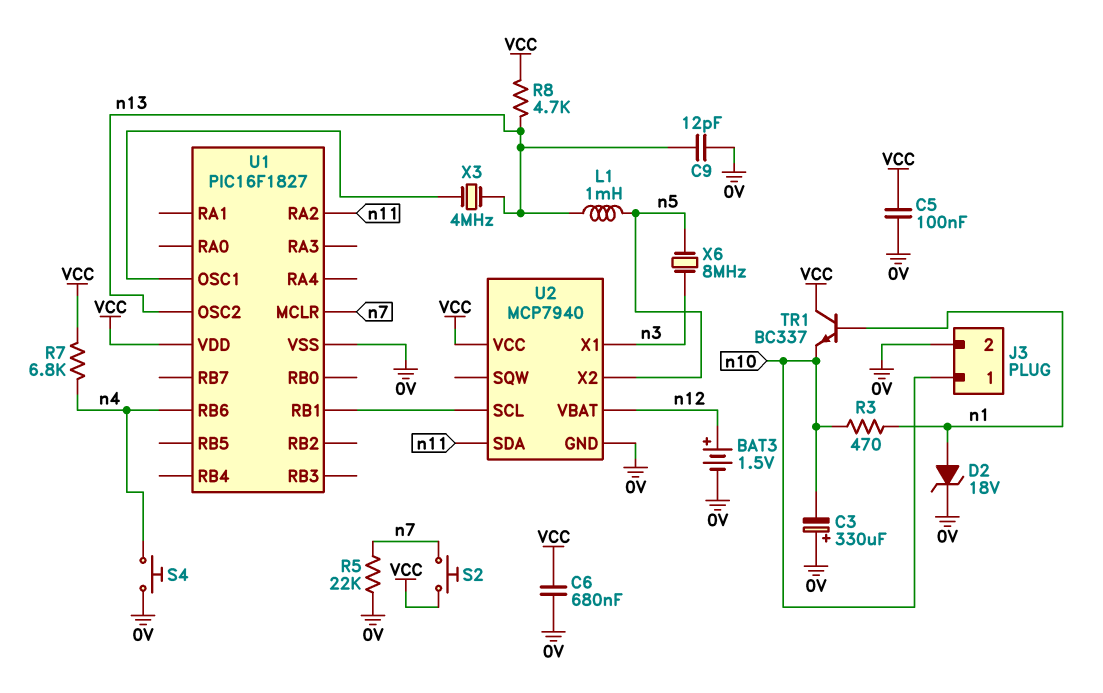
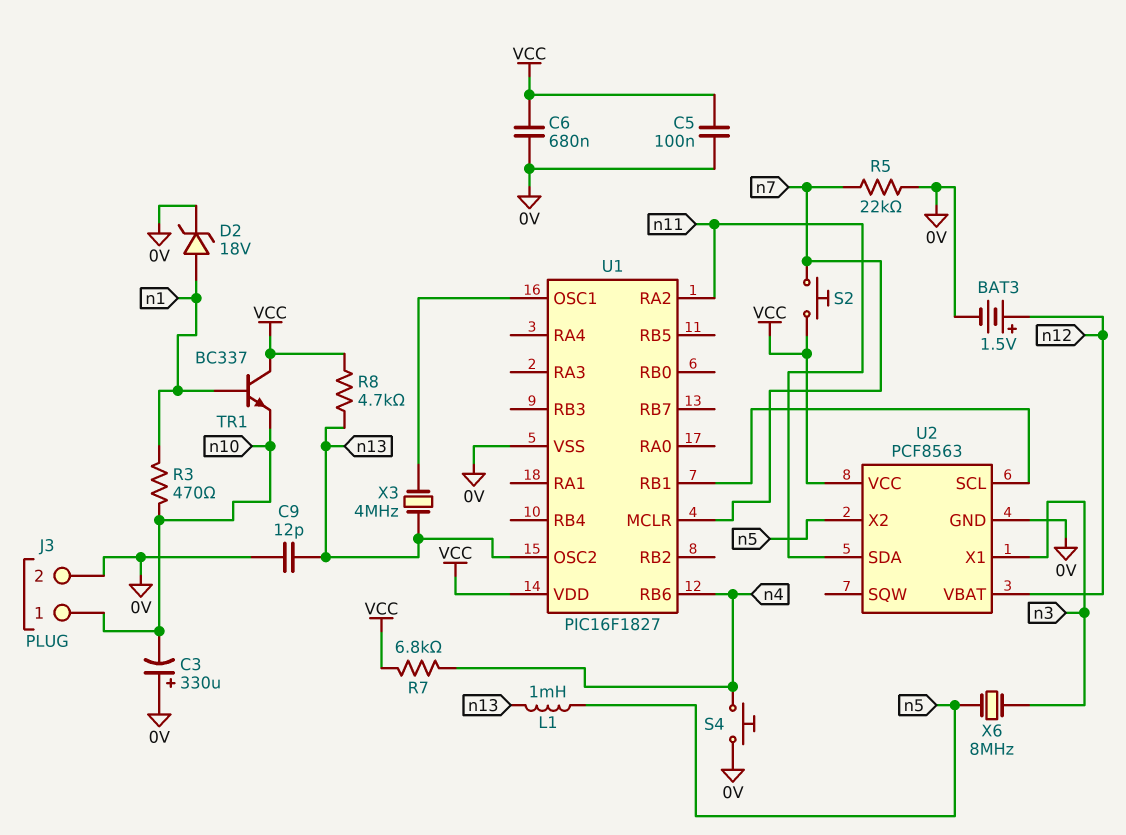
U2: MCP7940 -> PCF8563

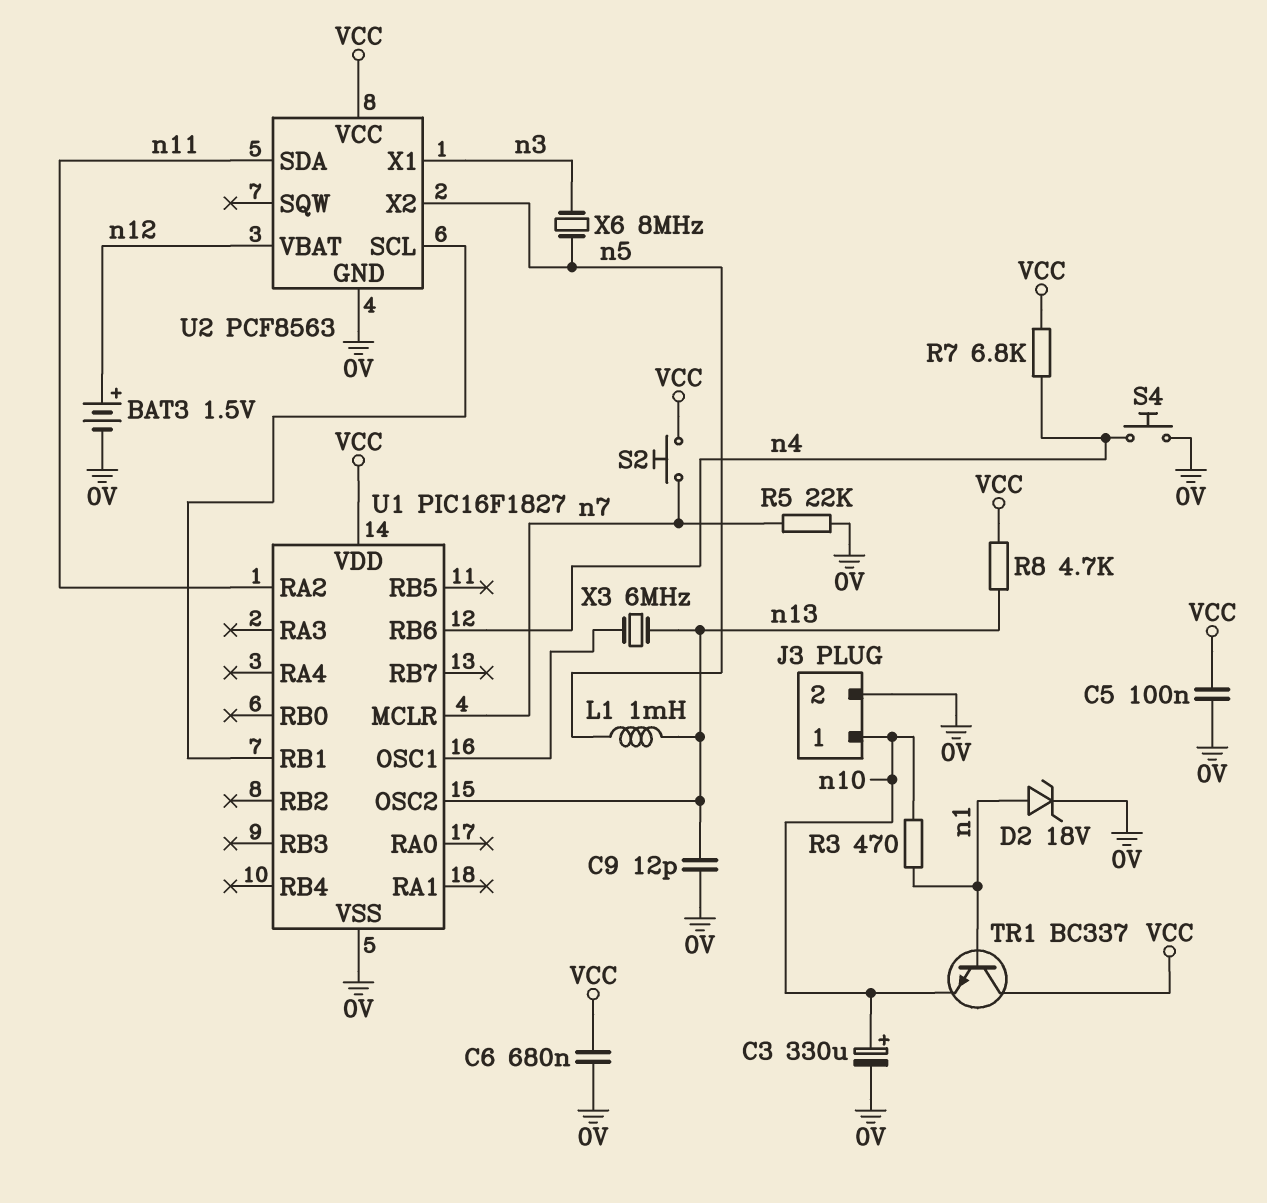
C3: 330uF (plus 0V, minus n10) -> 330uF (plus n10, minus 0V)
X3: 4MHz (U1/OSC1, n13) -> 6MHz (U1/OSC1, n13)

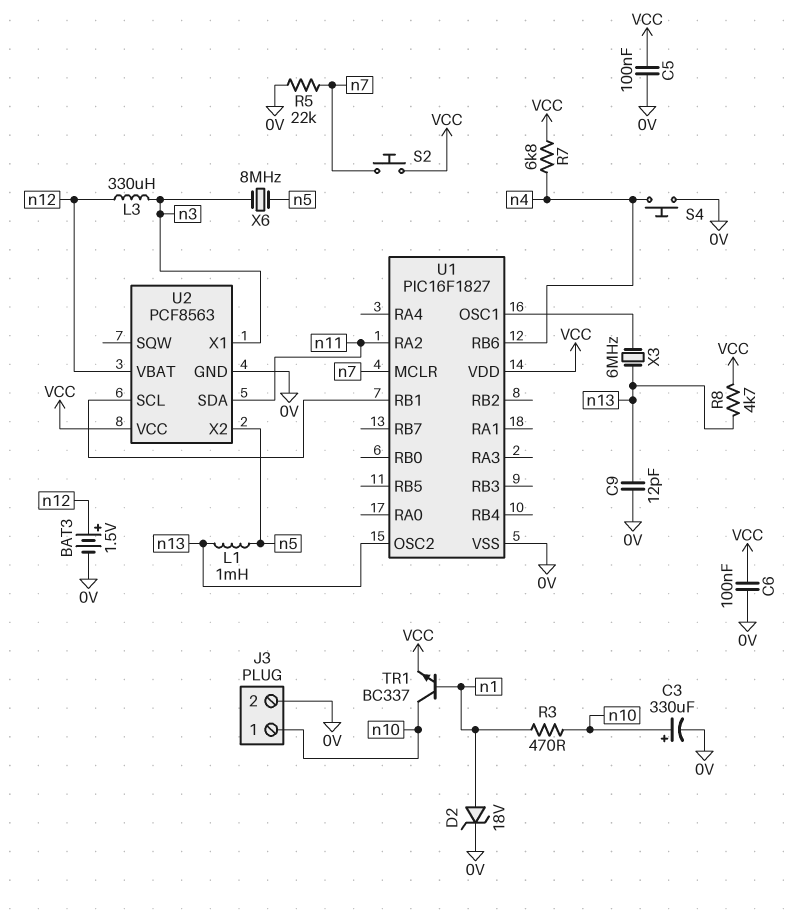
C6: 680nF (0V, VCC) -> 100nF (0V, VCC)
L3: none -> 330uH (n3, n12)
TR1: NPN BC337 (B n1, C VCC, E n10) -> NPN BC337 (B n1, C n10, E VCC)

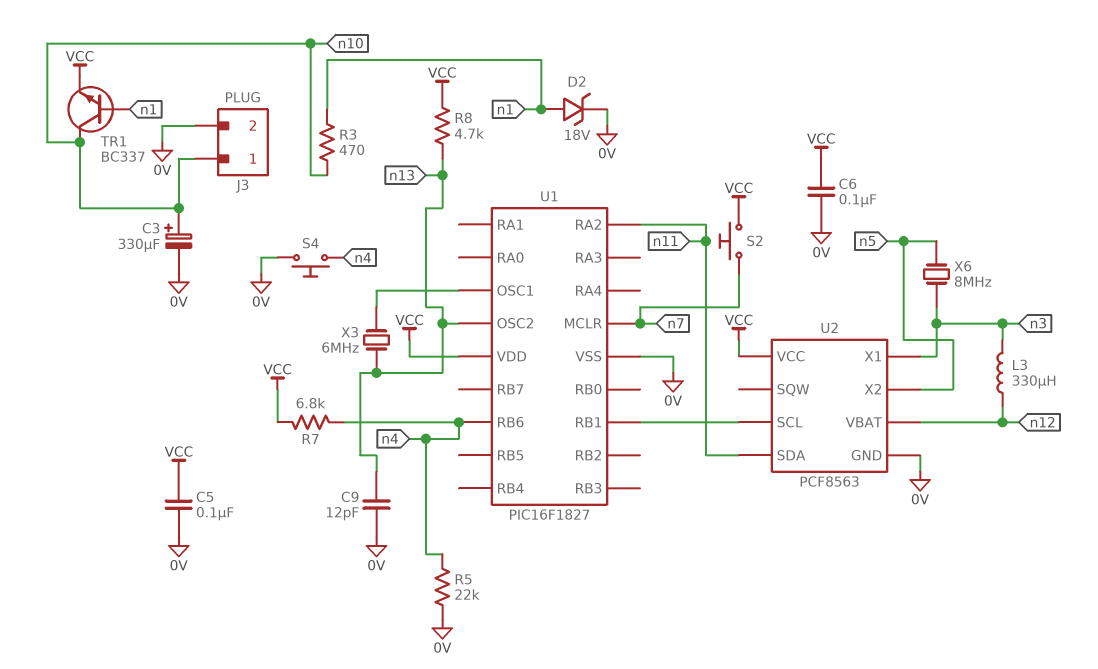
BAT3: 1.5V (plus n12, minus 0V) -> none
L1: 1mH (n5, n13) -> none
R5: 22k (0V, n7) -> 22k (0V, n4)

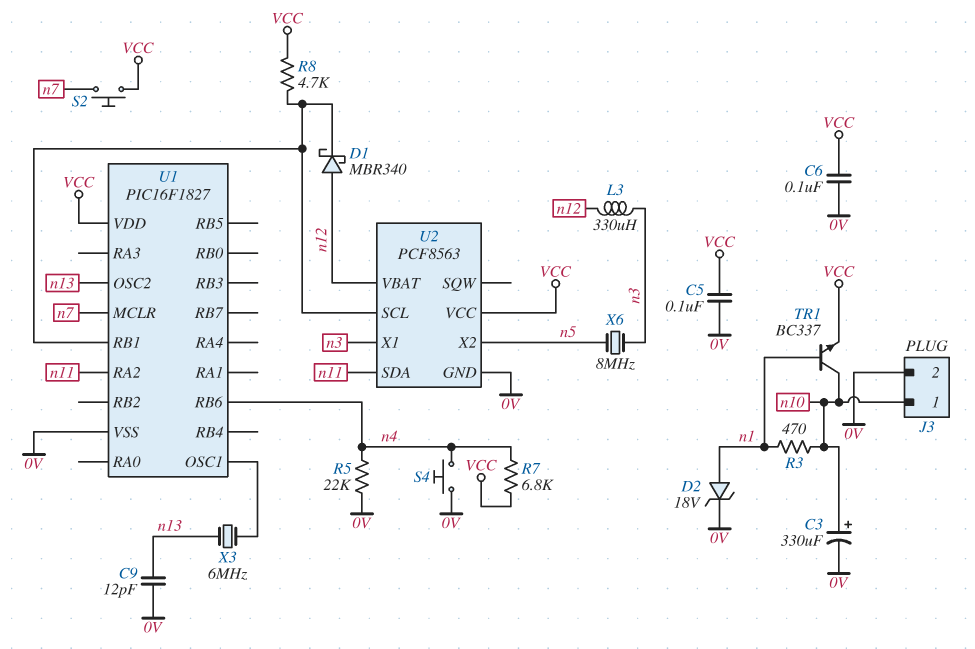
D1: none -> schottky MBR340 (A n12, K U1/RB1)
R8: 4.7k (VCC, n13) -> 4.7k (U1/RB1, VCC)

